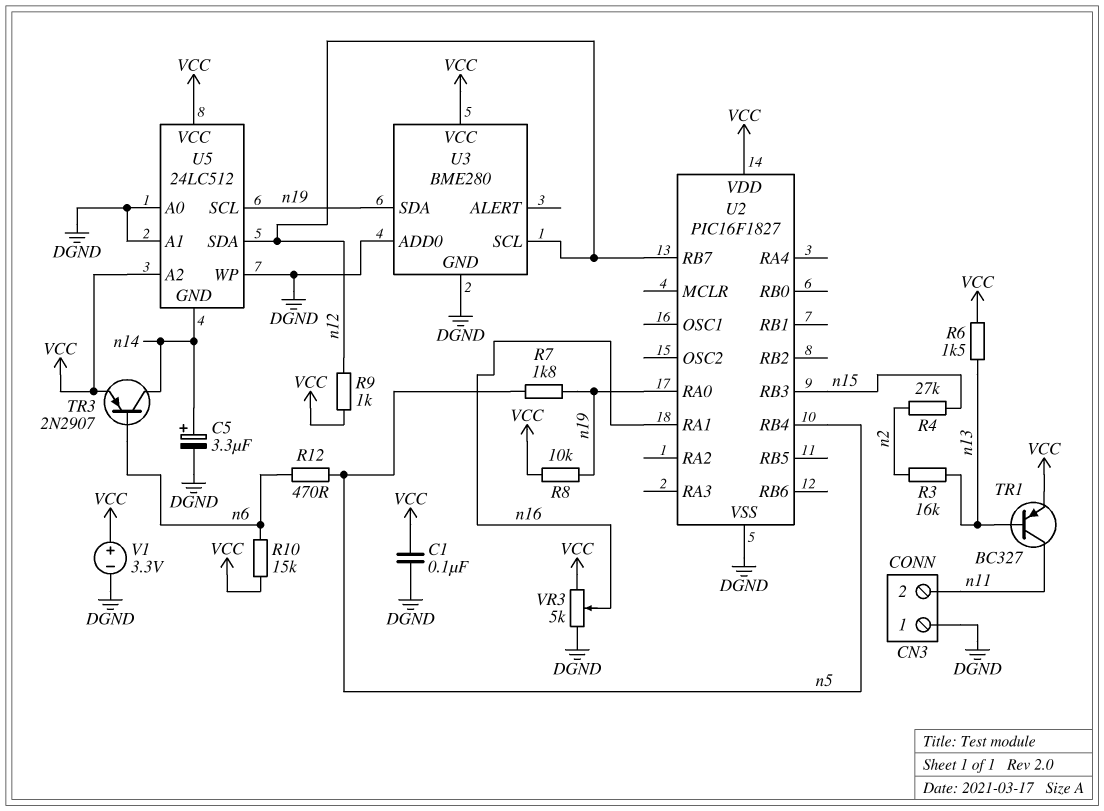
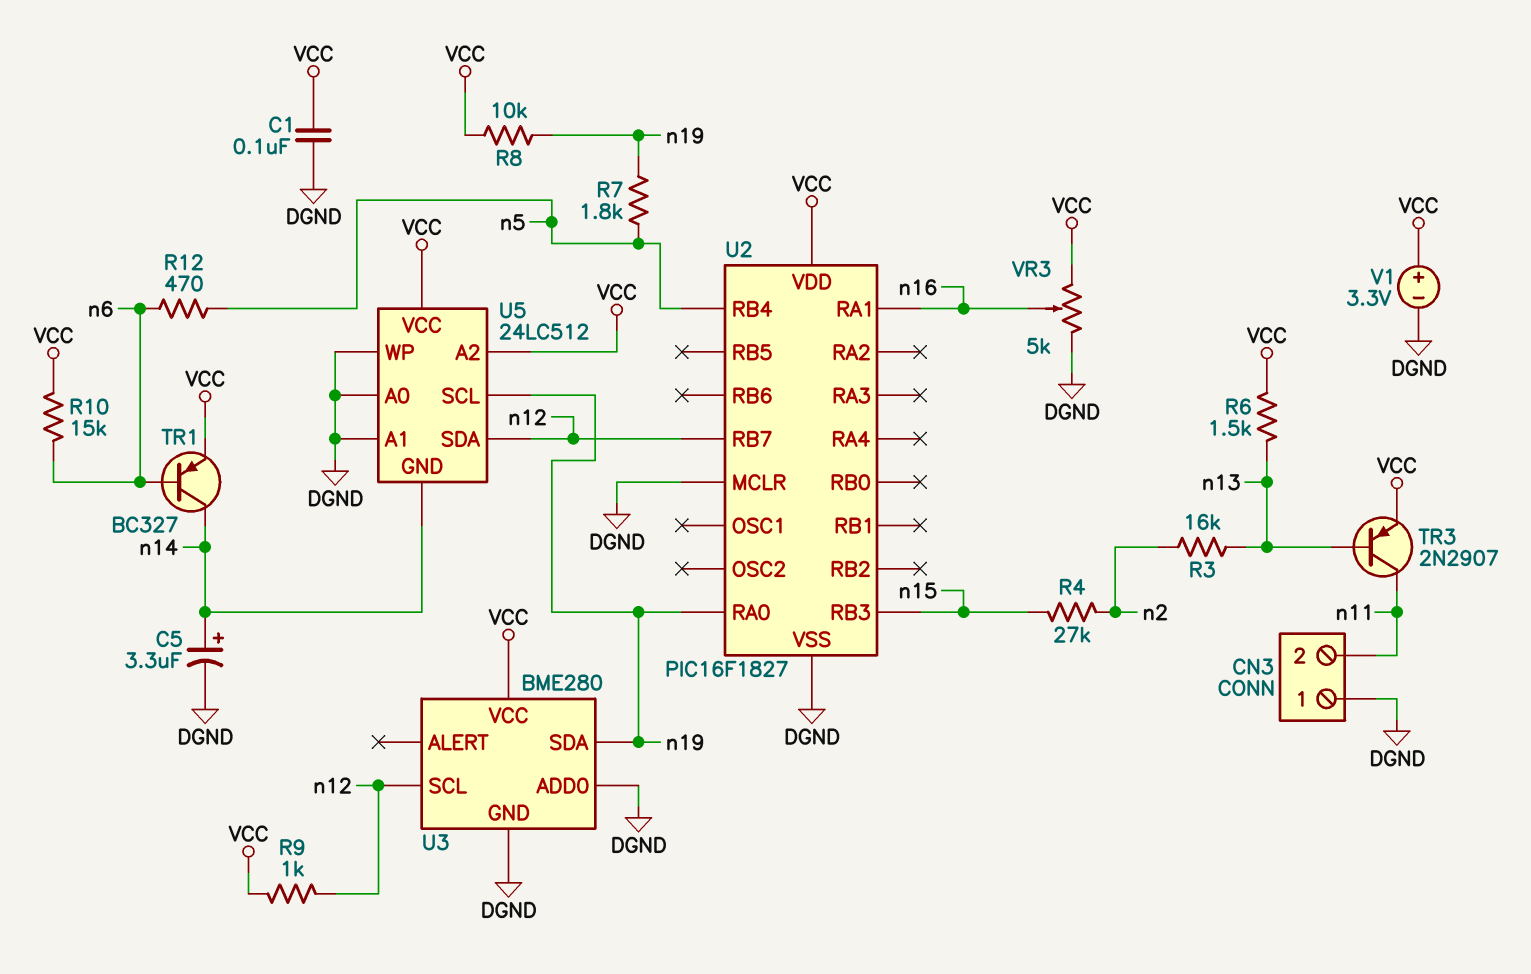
TR1: PNP BC327 (B n13, C n11, E VCC) -> PNP BC327 (B n6, C n14, E VCC)
TR3: PNP 2N2907 (B n6, C n14, E VCC) -> PNP 2N2907 (B n13, C n11, E VCC)
U2 pin MCLR: none -> DGND

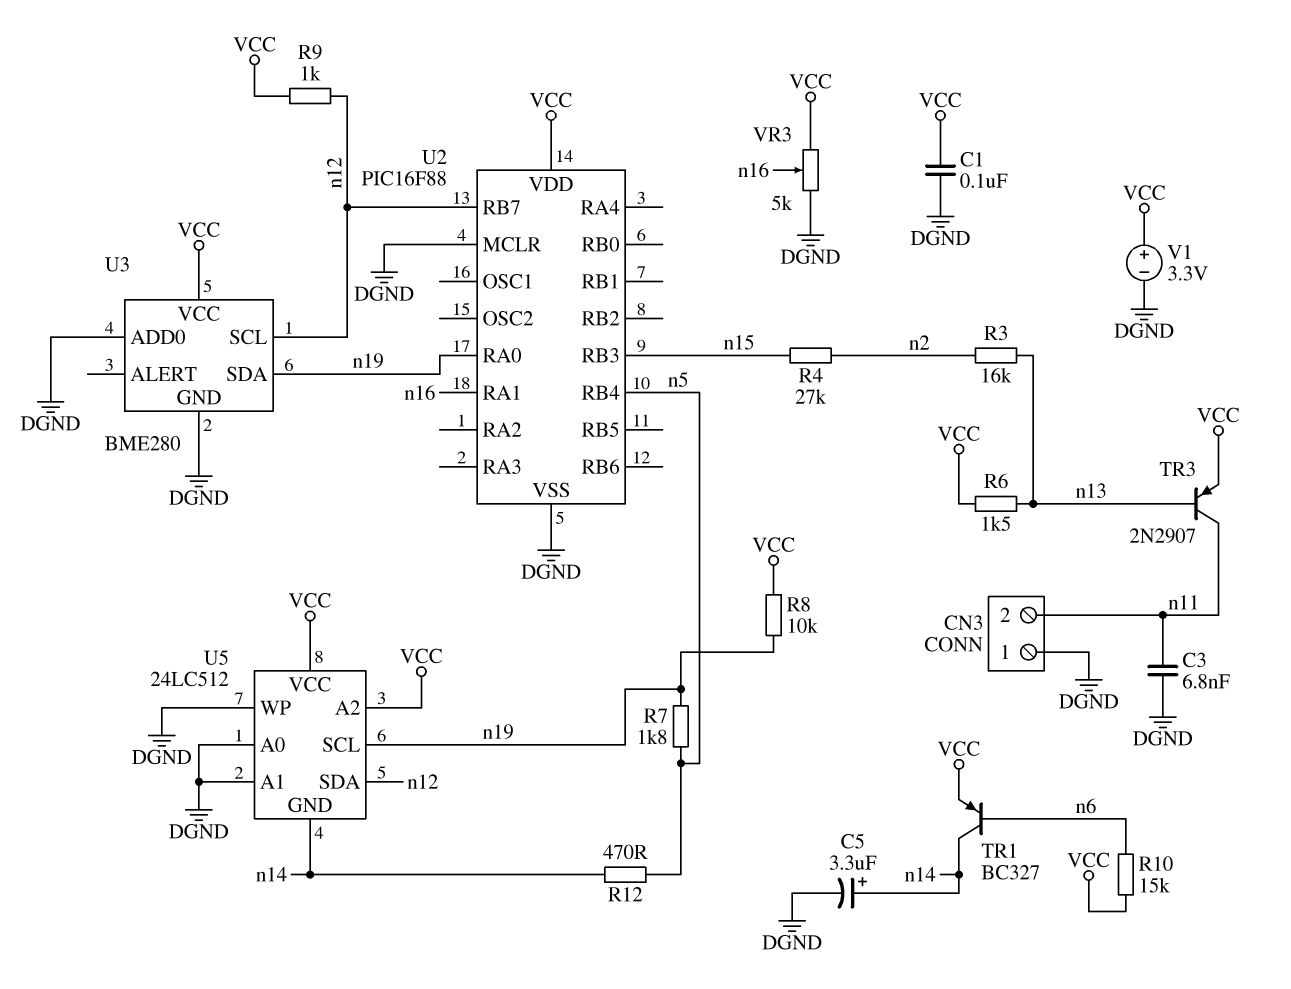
C3: none -> 6.8nF (DGND, n11)
R12: 470 (n5, n6) -> 470 (n5, n14)
U2: PIC16F1827 -> PIC16F88

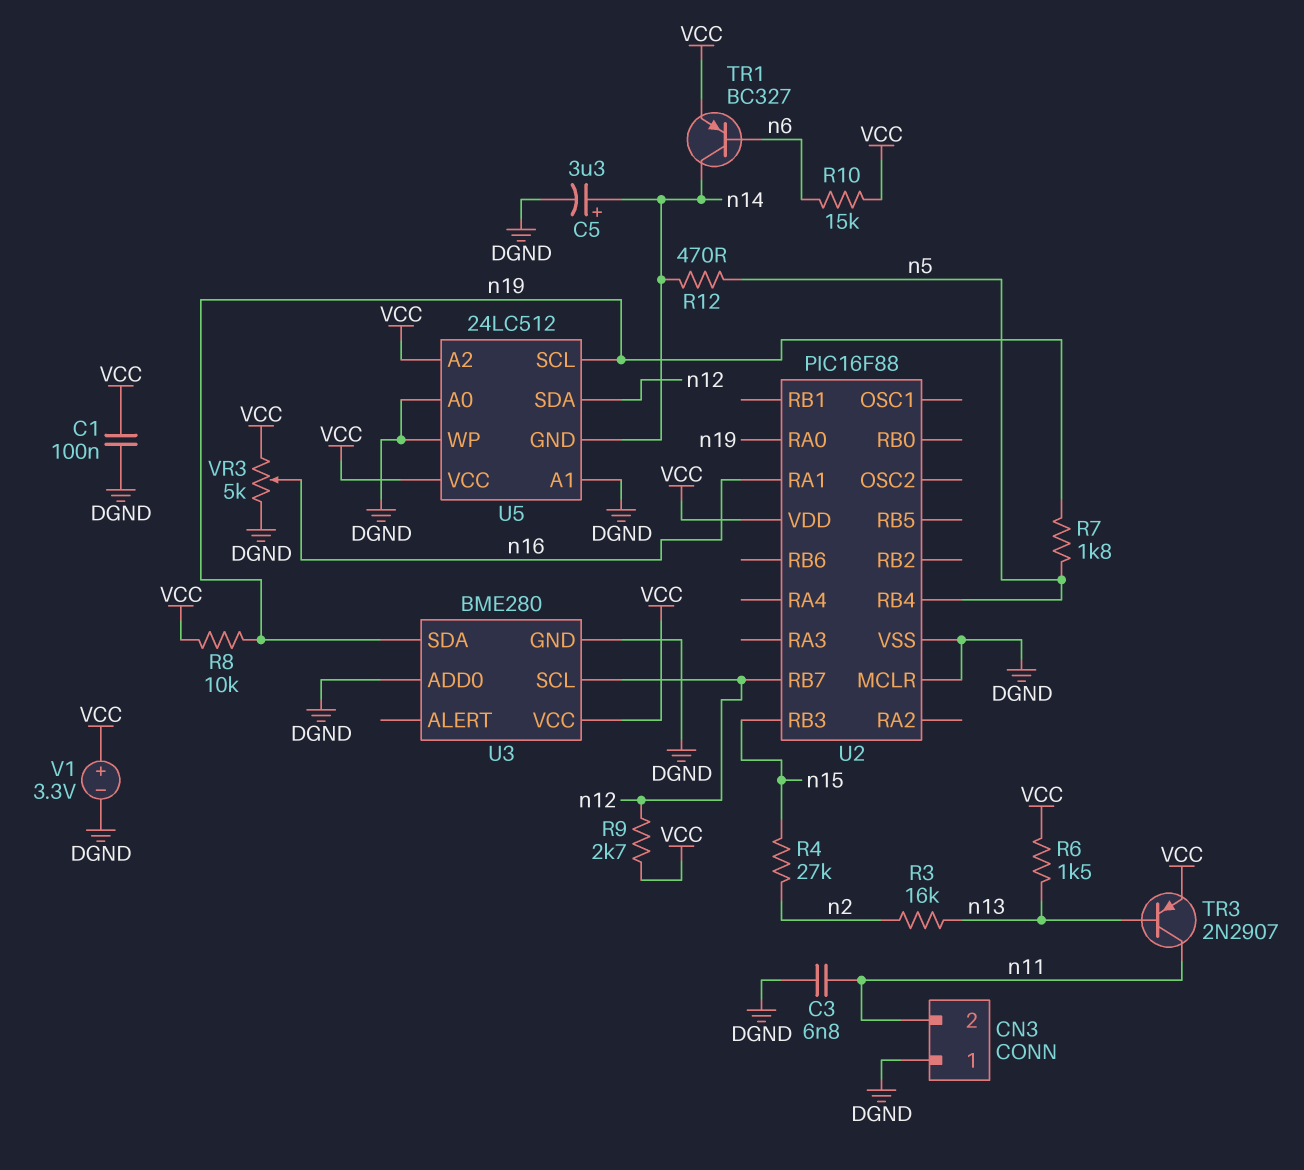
R9: 1k (VCC, n12) -> 2.7k (VCC, n12)

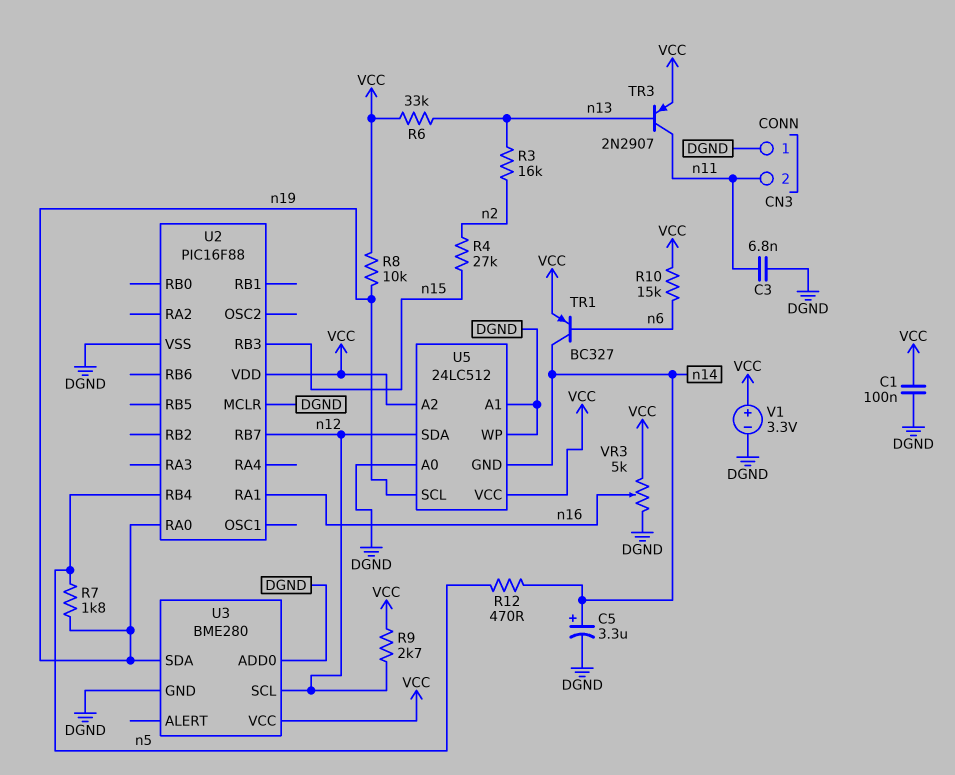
R6: 1.5k (VCC, n13) -> 33k (VCC, n13)

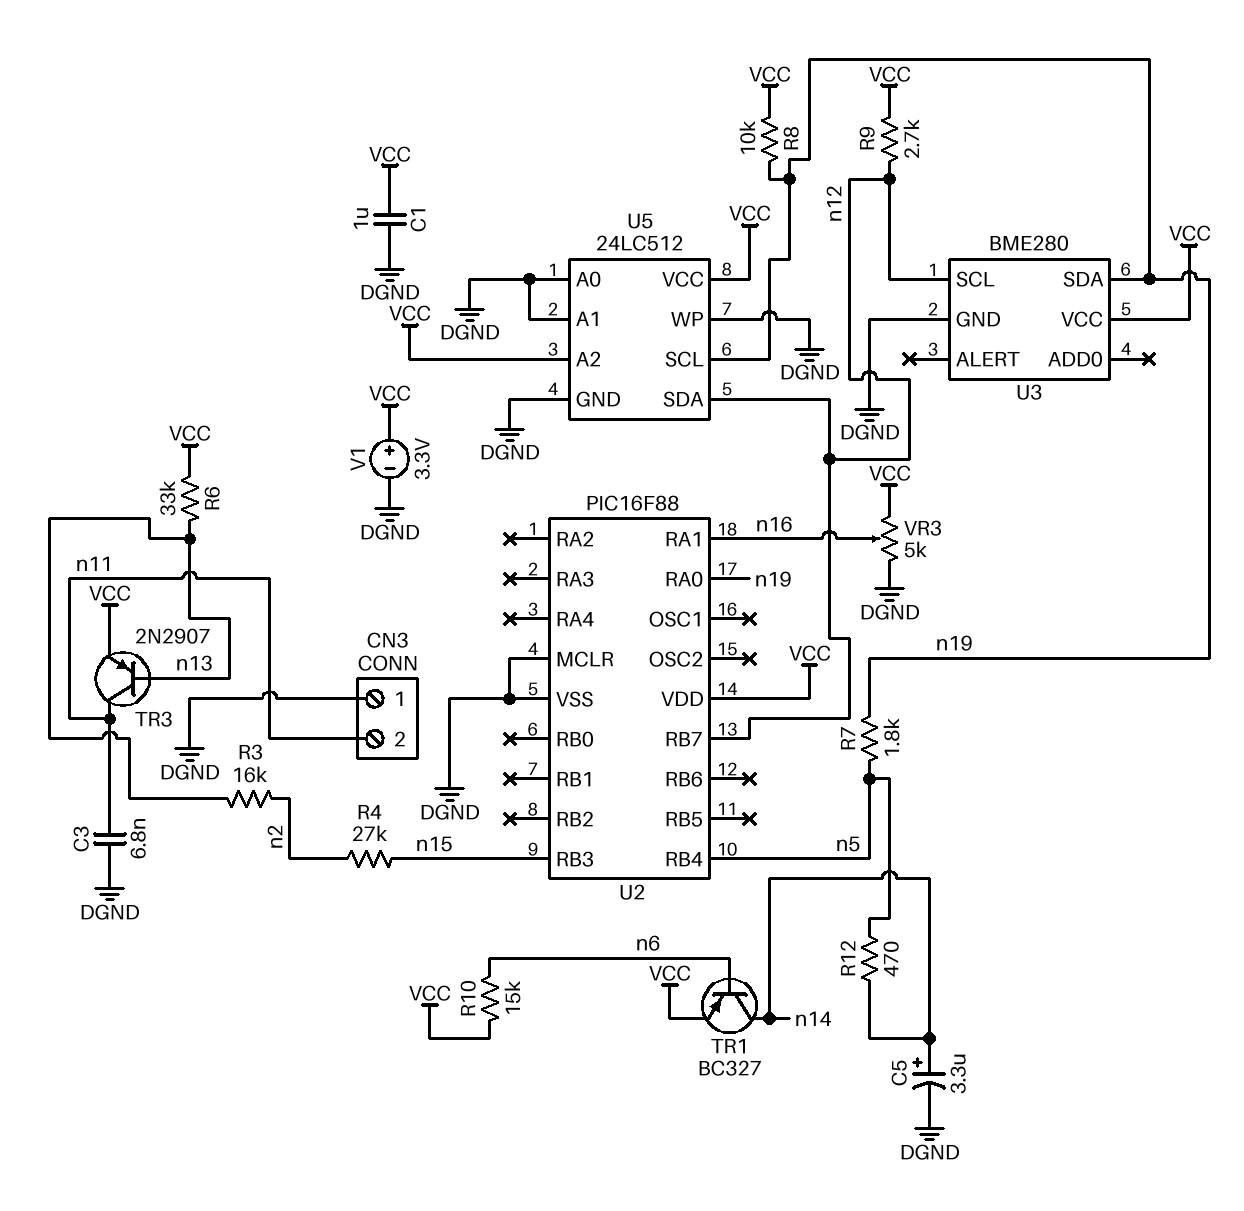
C1: 100nF (DGND, VCC) -> 1uF (DGND, VCC)
U3 pin ADD0: DGND -> none
U5 pin GND: n14 -> DGND

